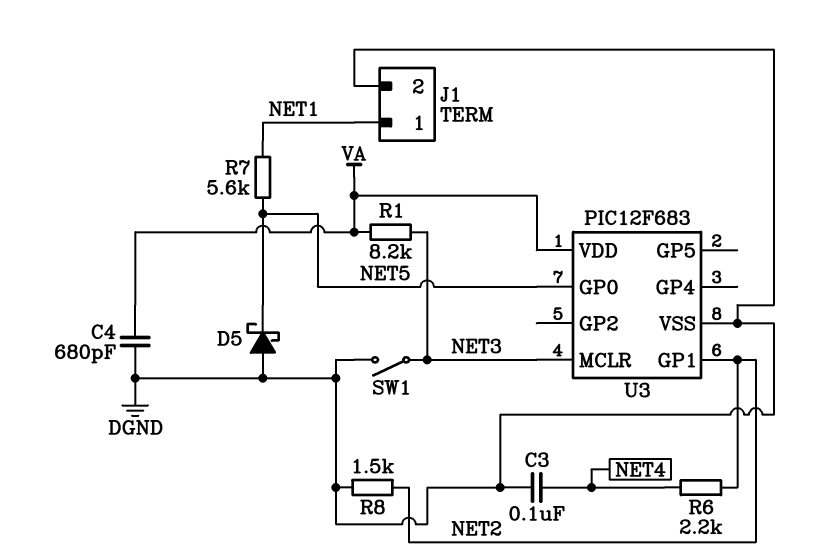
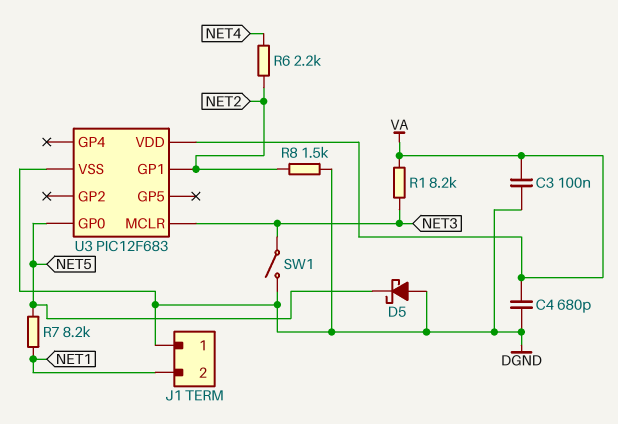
C3: 100nF (DGND, NET4) -> 100nF (DGND, VA)
J1 pin 1: NET1 -> DGND
J1 pin 2: DGND -> NET1
R7: 5.6k (NET1, NET5) -> 8.2k (NET1, NET5)

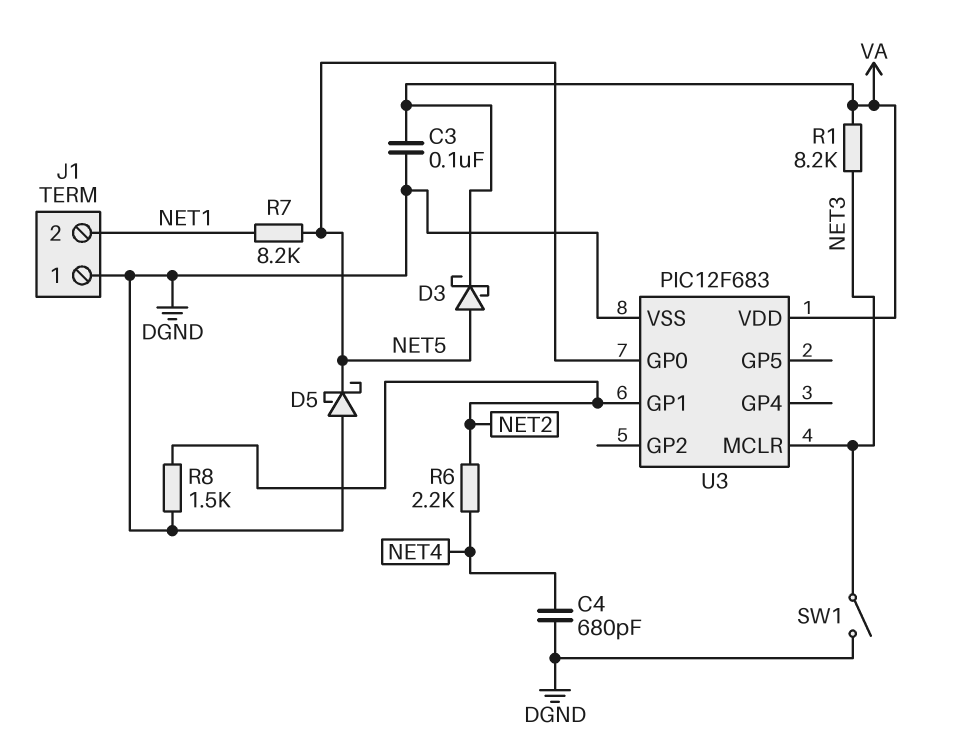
C4: 680pF (DGND, VA) -> 680pF (DGND, NET4)
D3: none -> schottky (A NET5, K VA)

